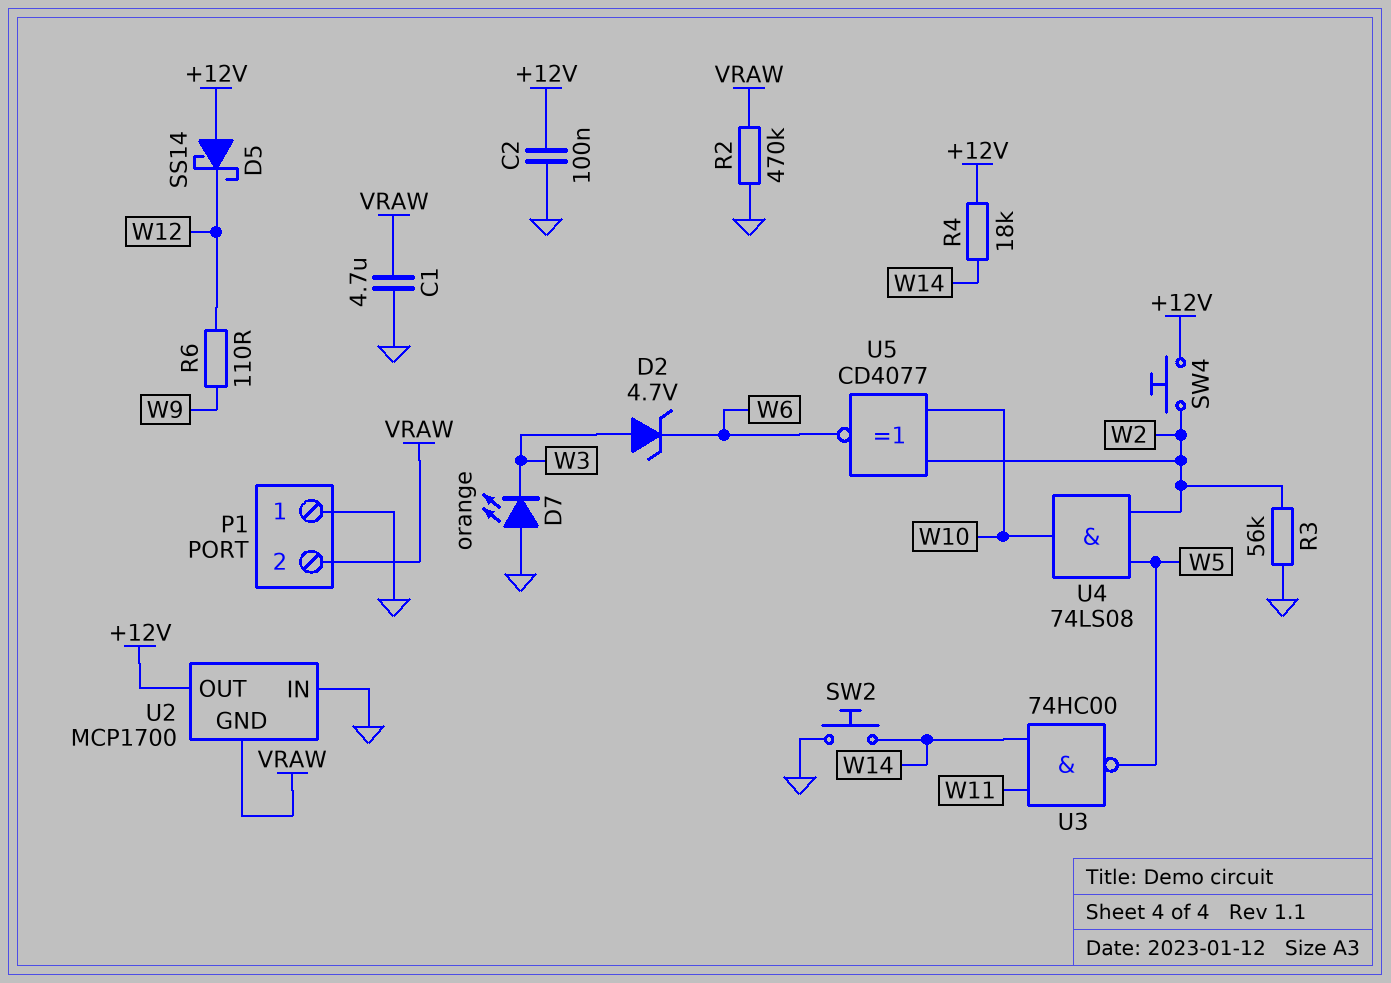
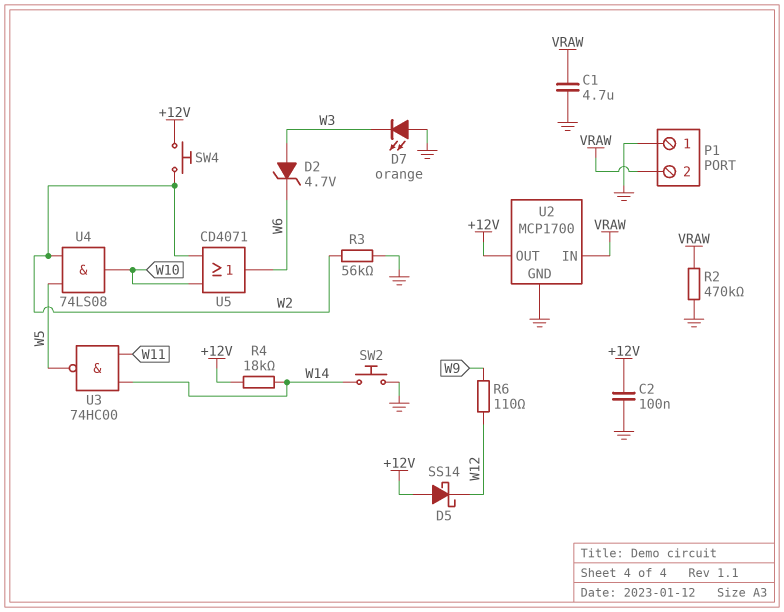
U2 pin GND: VRAW -> GND
U2 pin IN: GND -> VRAW
U5: XNOR CD4077 (in W2, in W10, out W6) -> OR CD4071 (in W2, in W10, out W6)

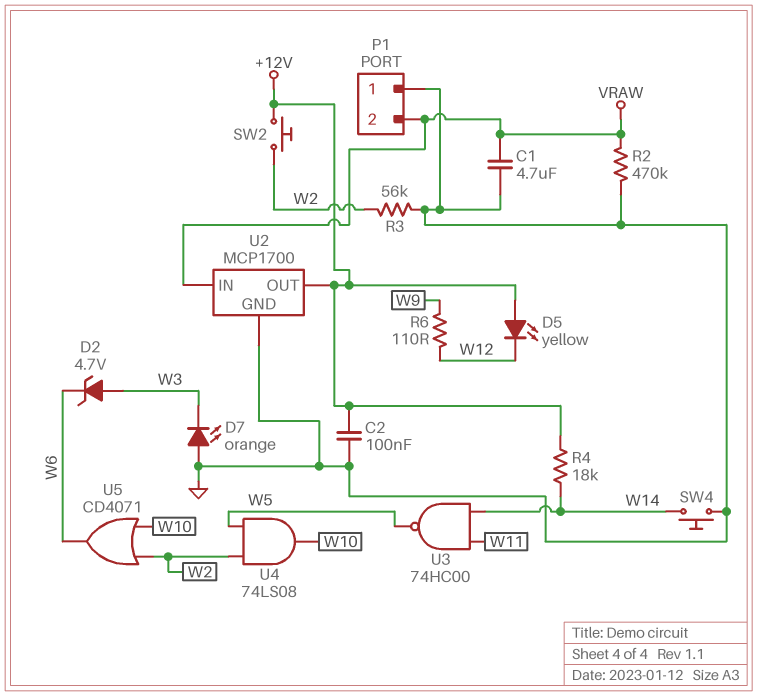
D5: schottky SS14 (A +12V, K W12) -> LED yellow (A +12V, K W12)
SW2: button (GND, W14) -> button (+12V, W2)
SW4: button (+12V, W2) -> button (GND, W14)

